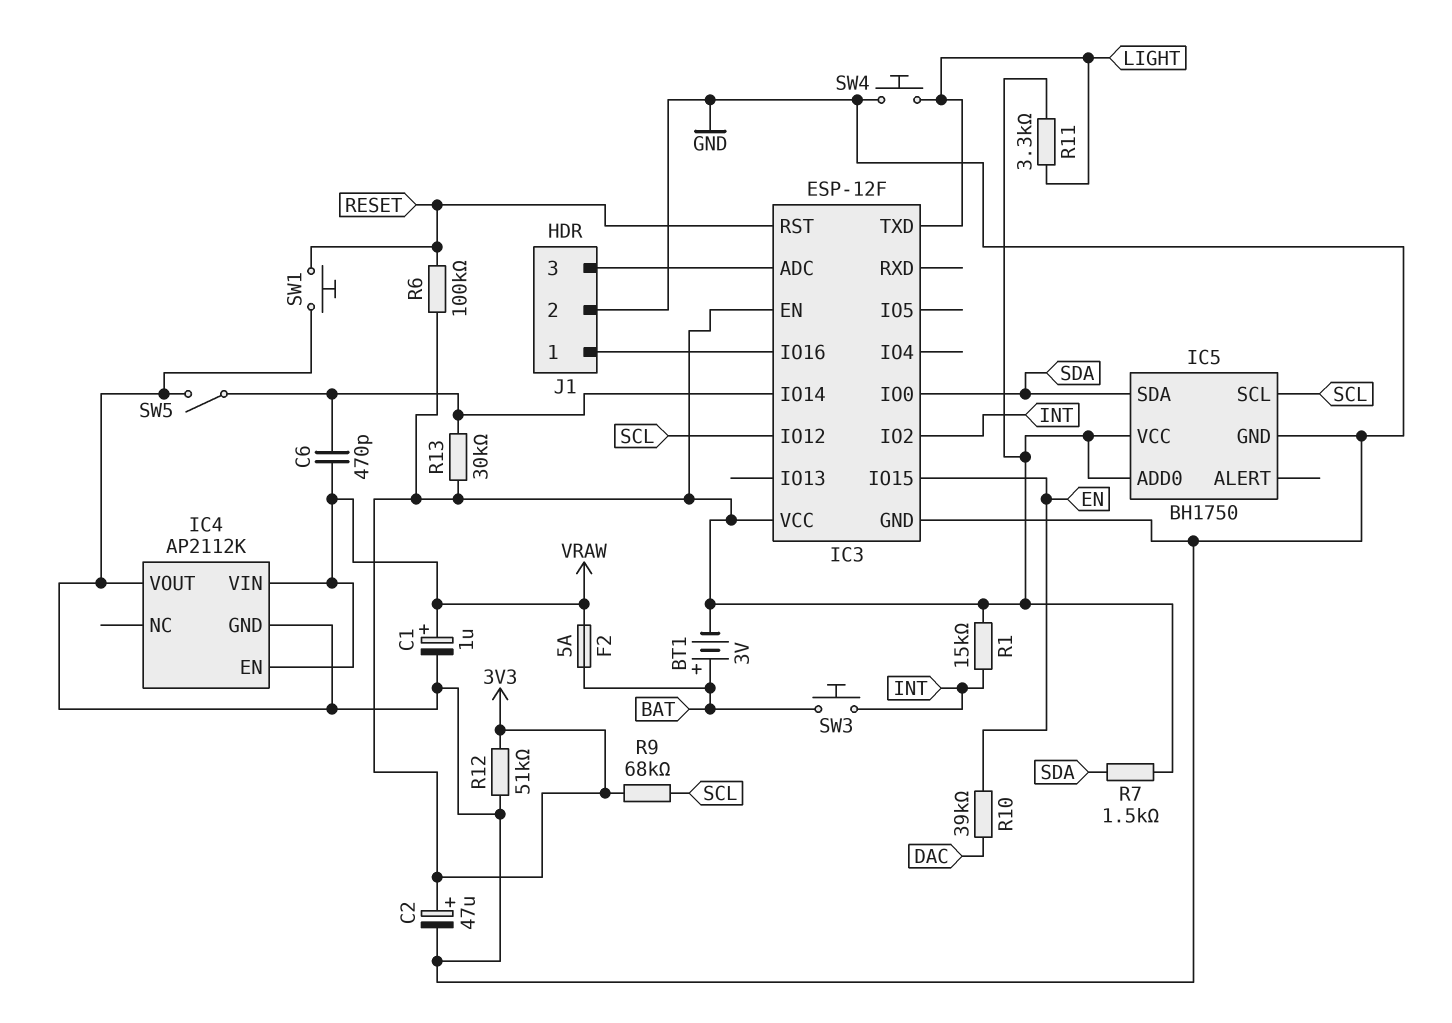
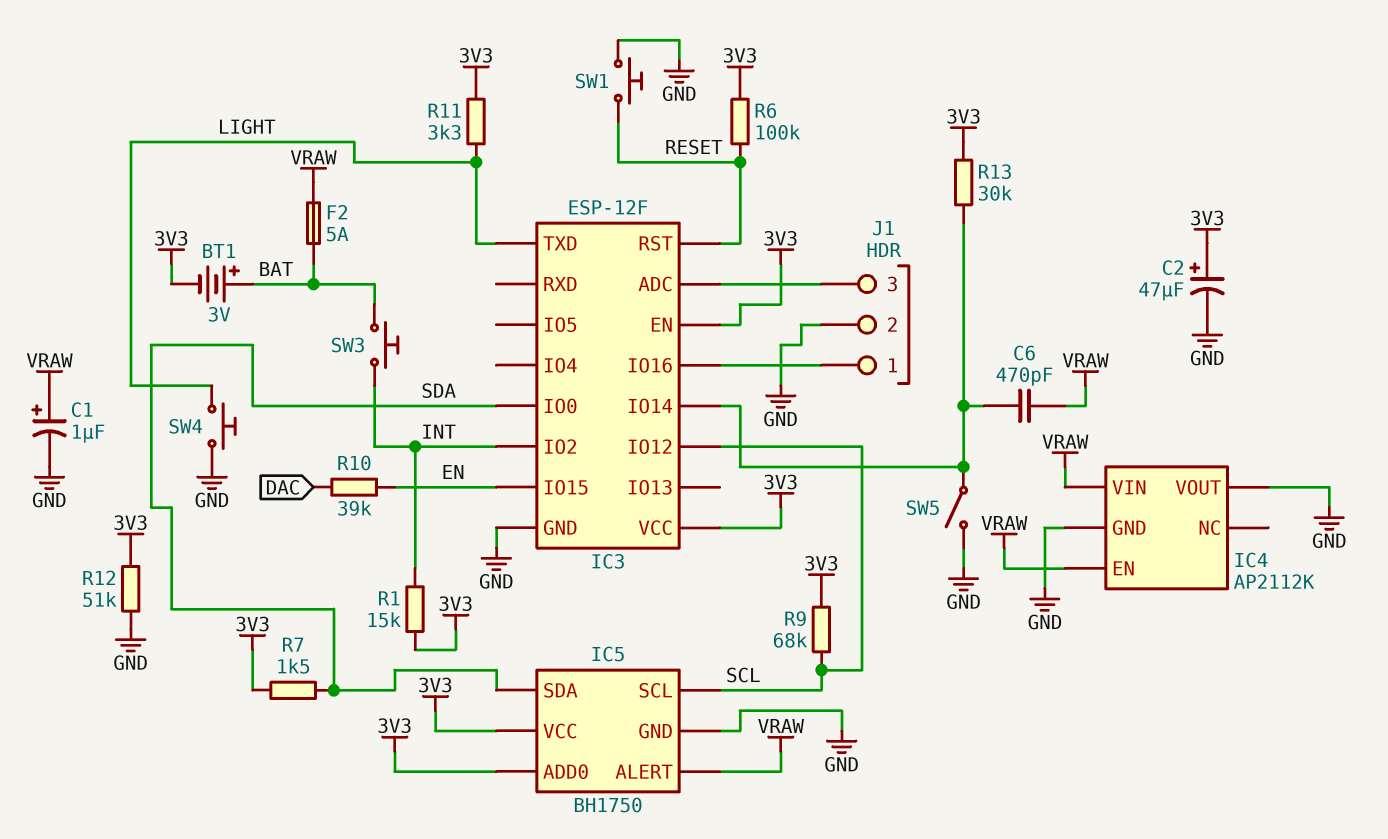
IC5 pin ALERT: none -> VRAW

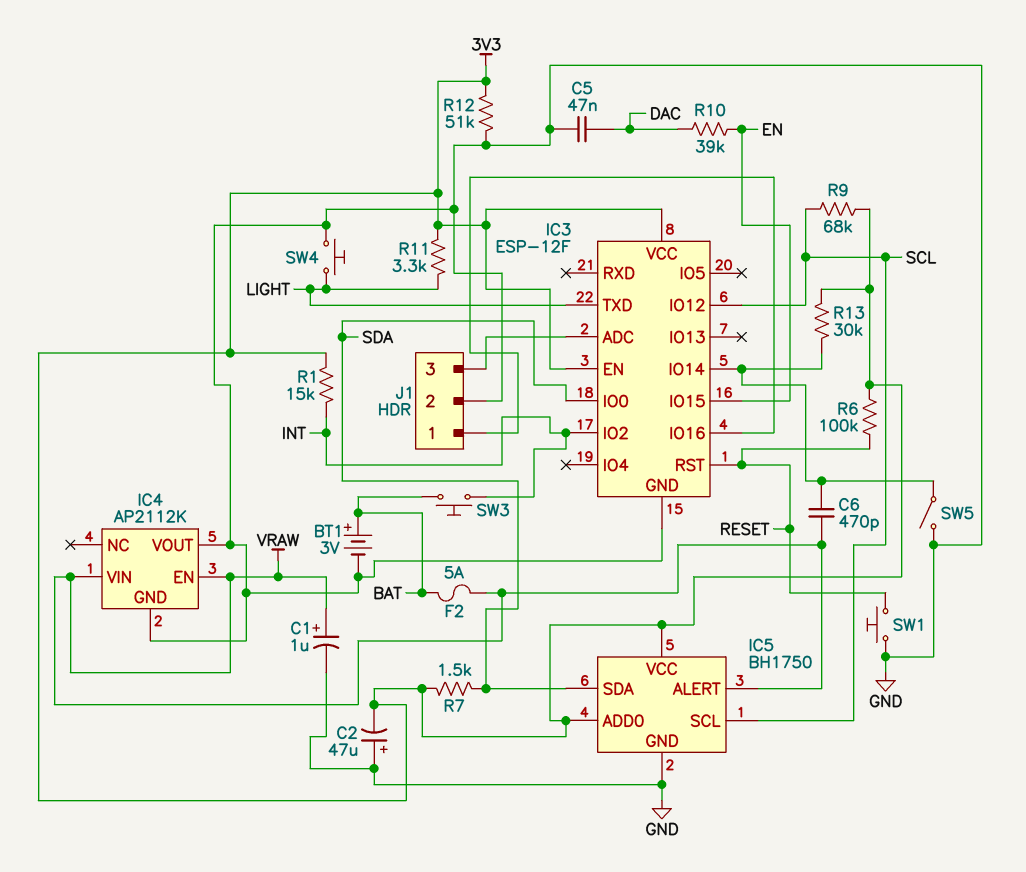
BT1: 3V (plus BAT, minus 3V3) -> 3V (plus BAT, minus GND)
C2: 47uF (plus 3V3, minus GND) -> 47uF (plus GND, minus 3V3)
C5: none -> 47nF (DAC, GND)

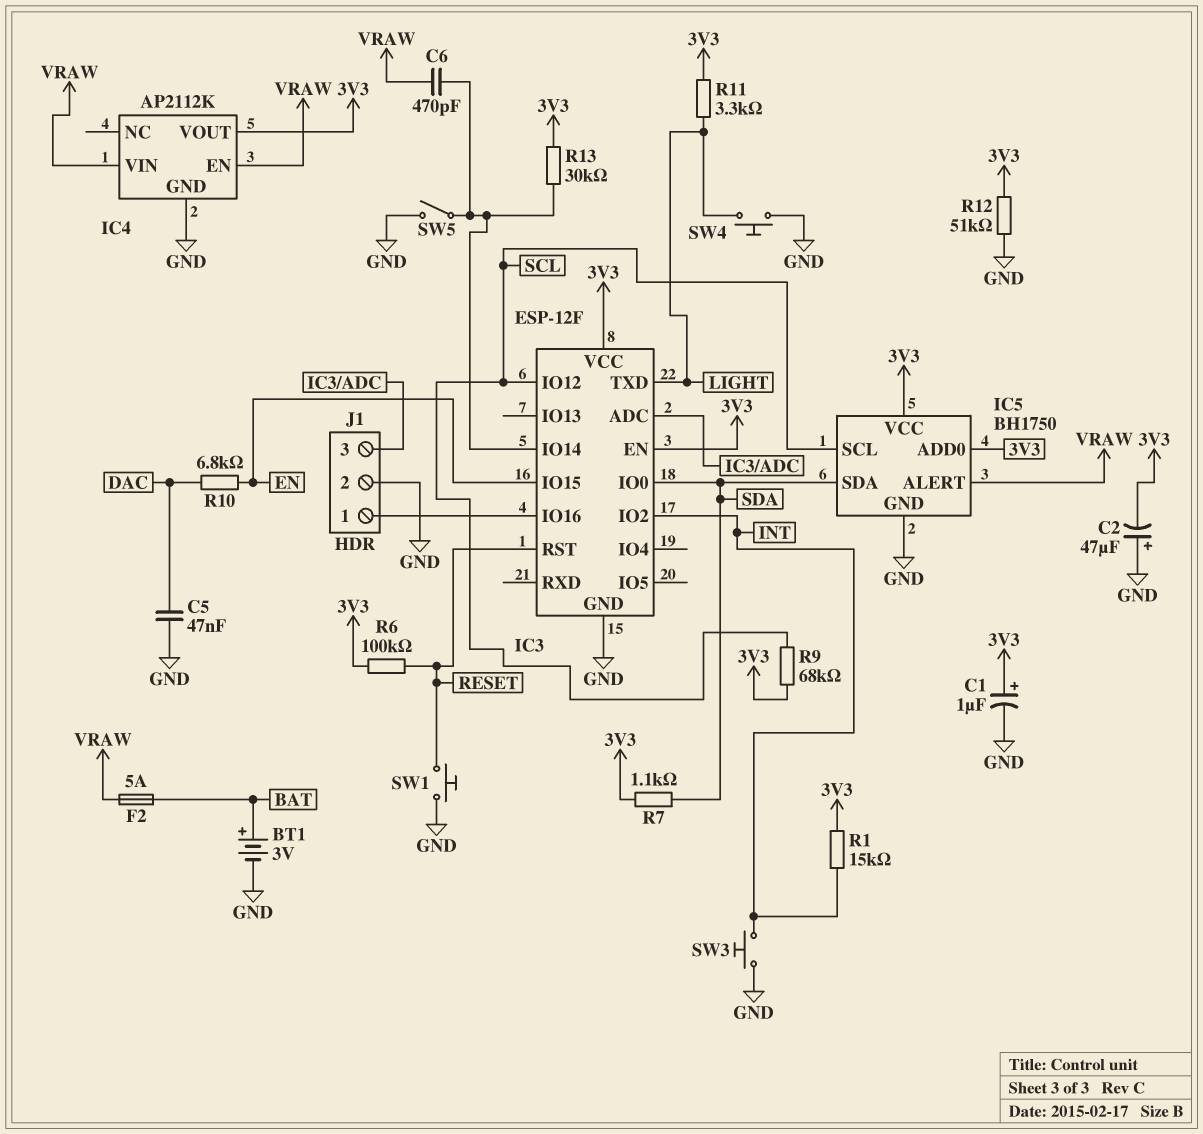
C1: 1uF (plus VRAW, minus GND) -> 1uF (plus 3V3, minus GND)
IC4 pin VOUT: GND -> 3V3
R7: 1.5k (3V3, SDA) -> 1.1k (3V3, SDA)
R10: 39k (DAC, EN) -> 6.8k (DAC, EN)
SW3: button (BAT, INT) -> button (GND, INT)

